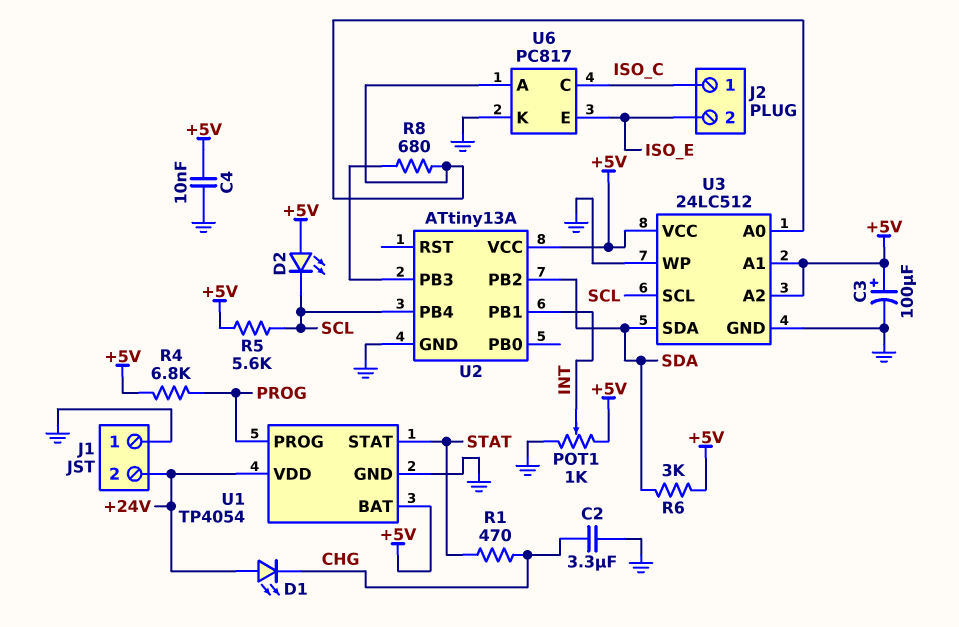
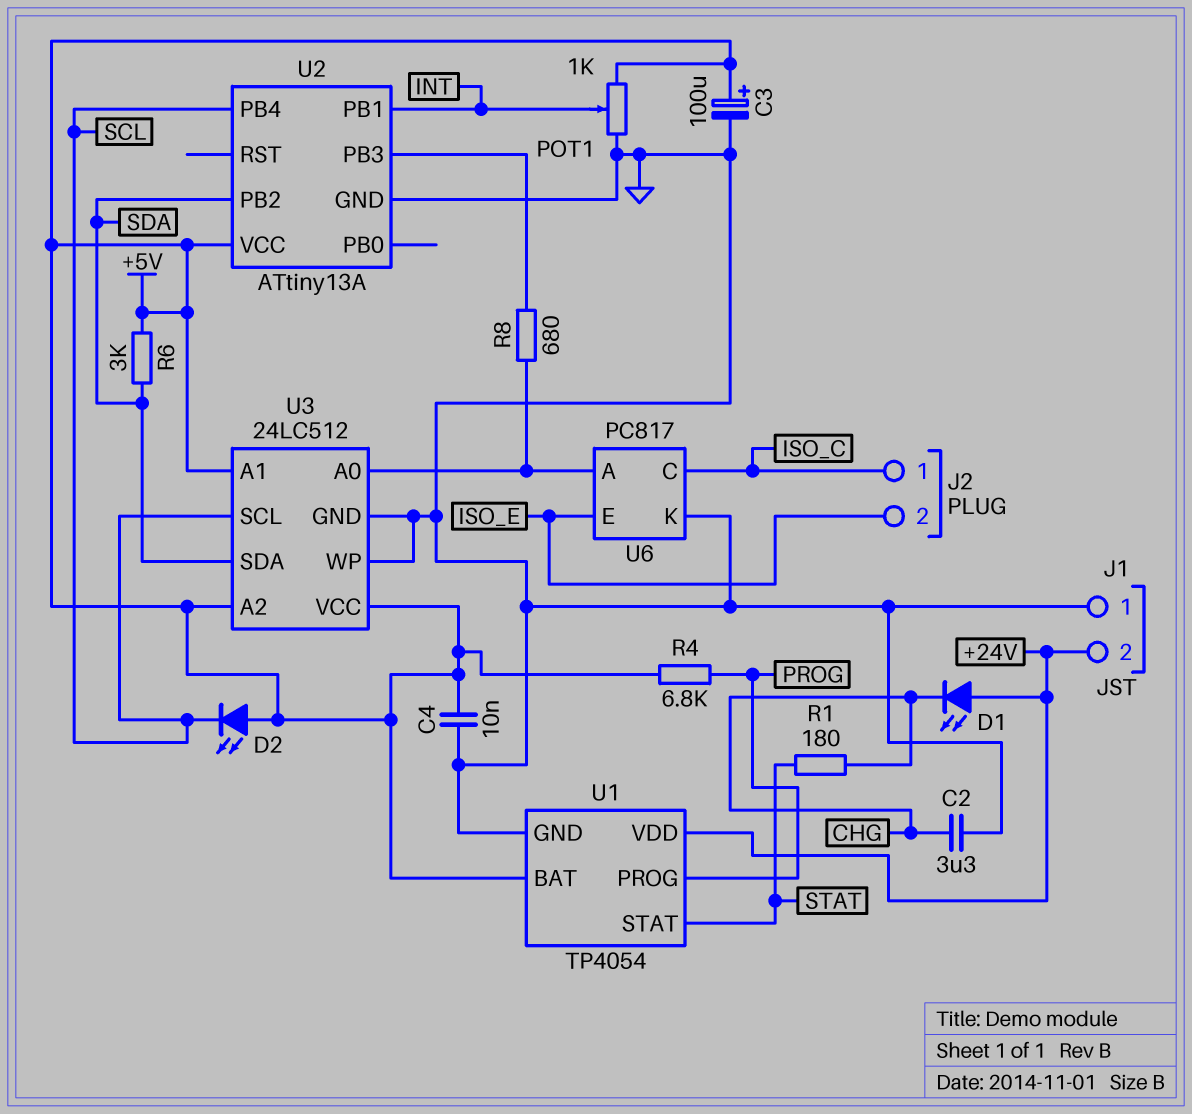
R1: 470 (CHG, STAT) -> 180 (CHG, STAT)
R5: 5.6k (+5V, SCL) -> none

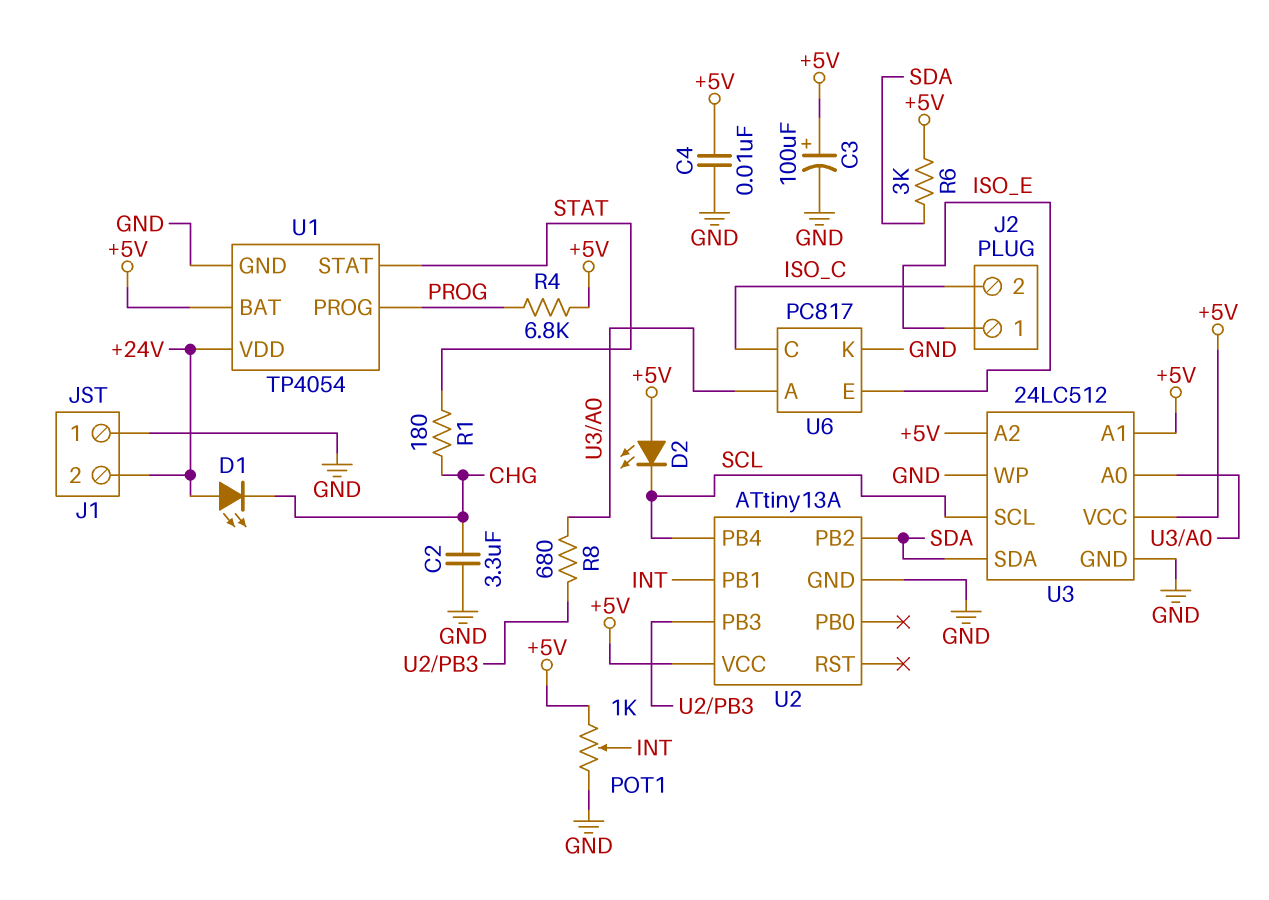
J2 pin 1: ISO_C -> ISO_E
J2 pin 2: ISO_E -> ISO_C

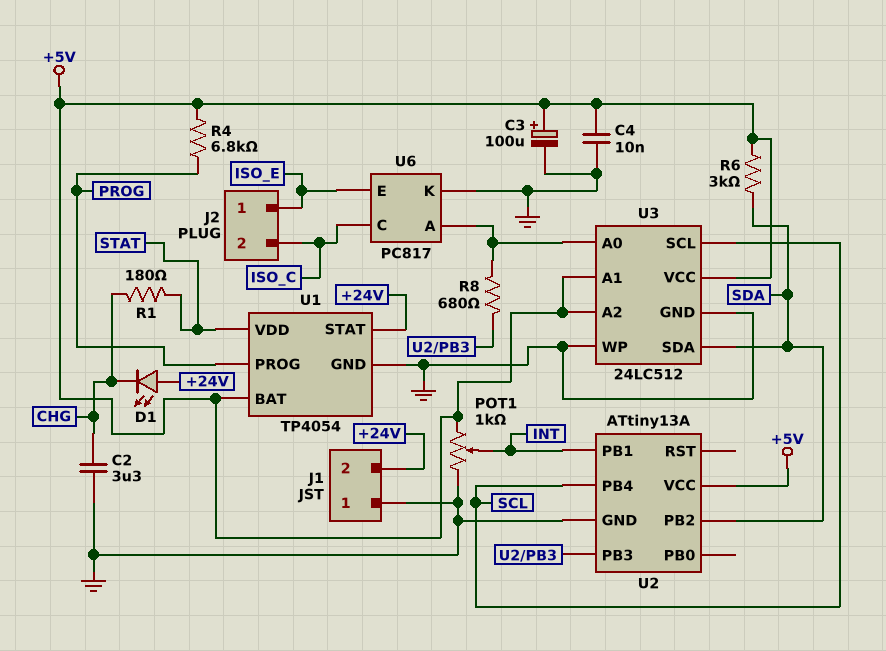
D2: LED (A +5V, K SCL) -> none
U1 pin STAT: STAT -> +24V
U1 pin VDD: +24V -> STAT

